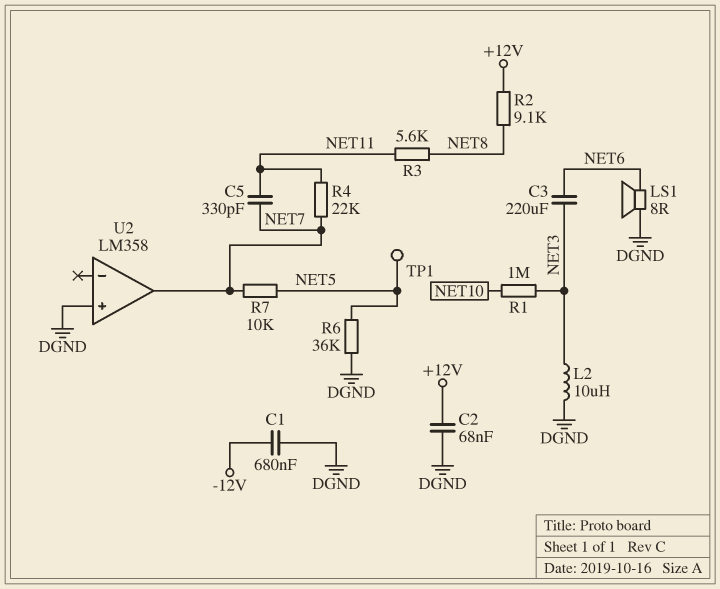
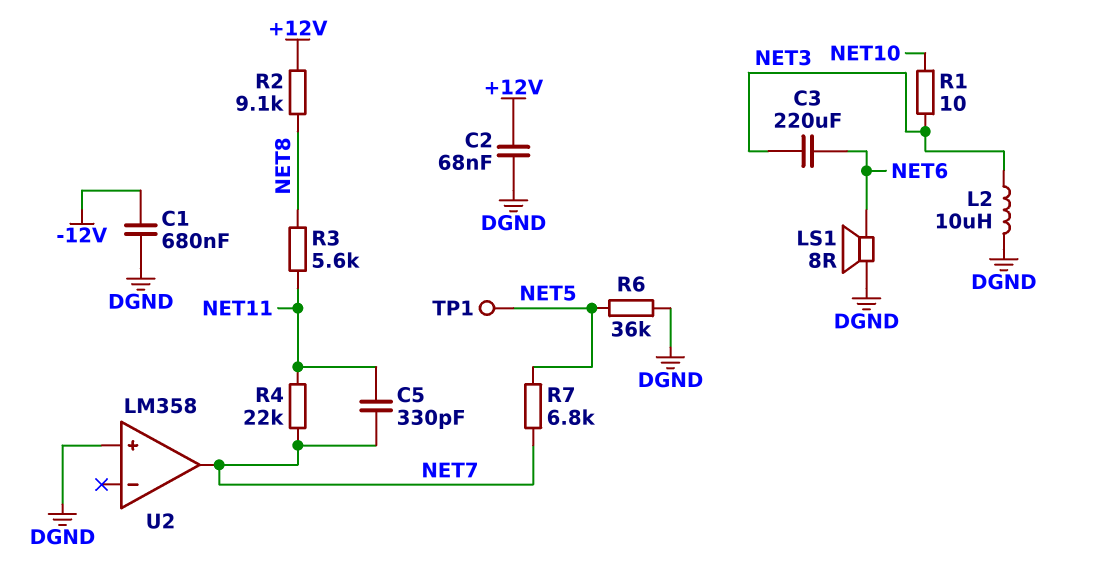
R1: 1M (NET3, NET10) -> 10 (NET3, NET10)
R7: 10k (NET5, NET7) -> 6.8k (NET5, NET7)

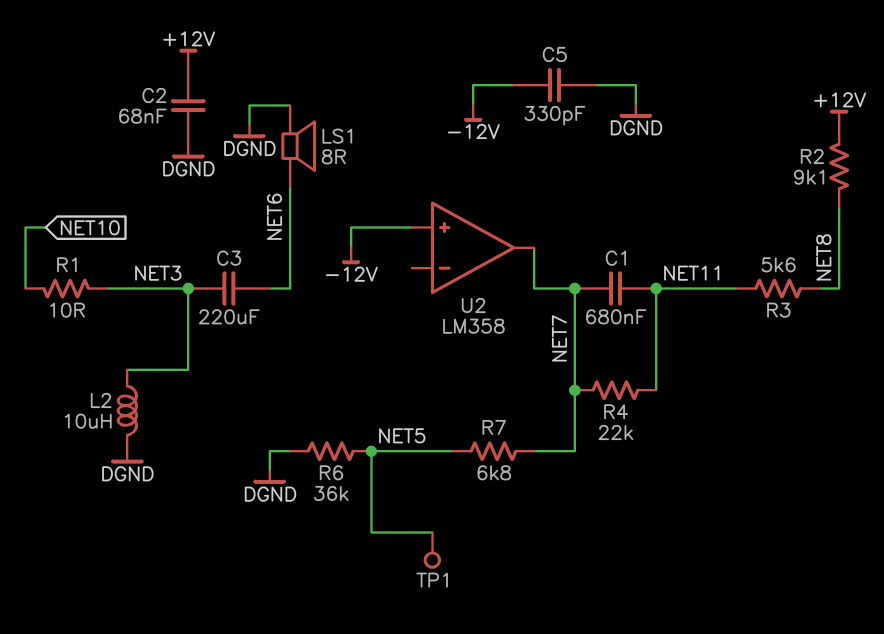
C1: 680nF (-12V, DGND) -> 680nF (NET7, NET11)
C5: 330pF (NET7, NET11) -> 330pF (-12V, DGND)
U2 pin in+: DGND -> -12V

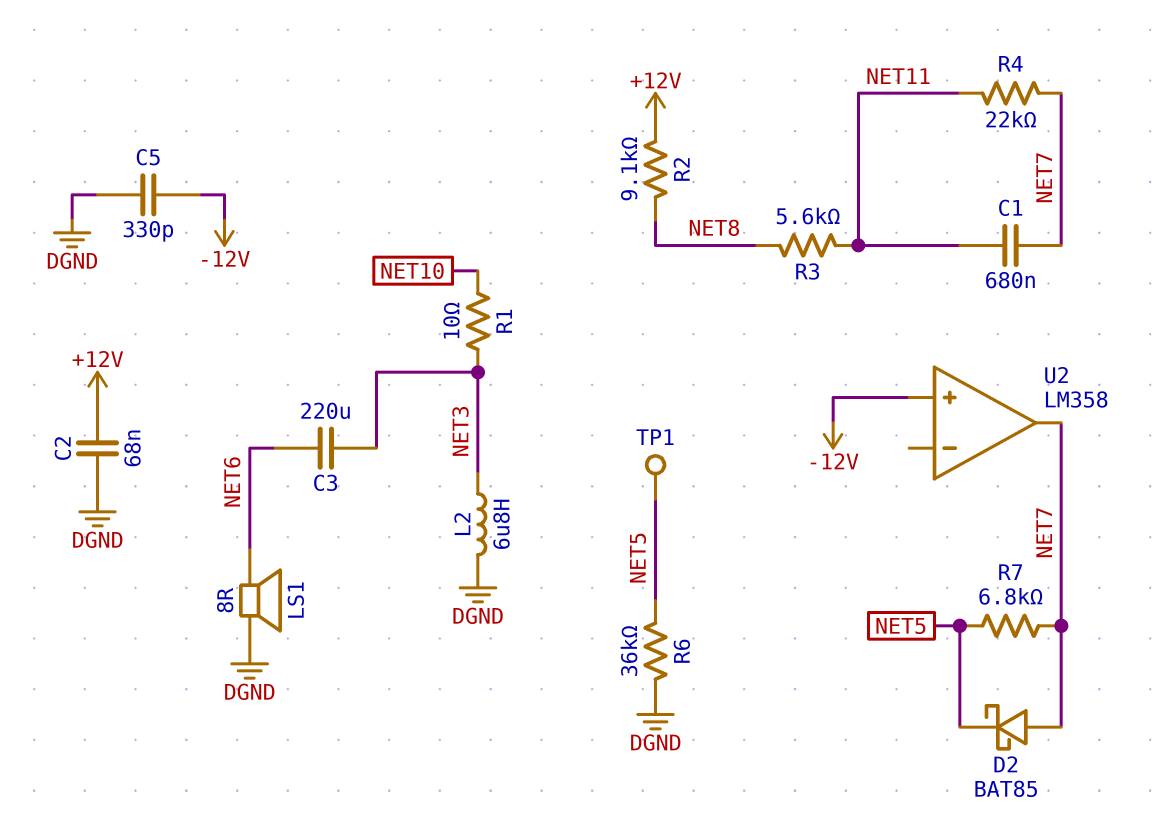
D2: none -> schottky BAT85 (A NET7, K NET5)
L2: 10uH (DGND, NET3) -> 6.8uH (DGND, NET3)

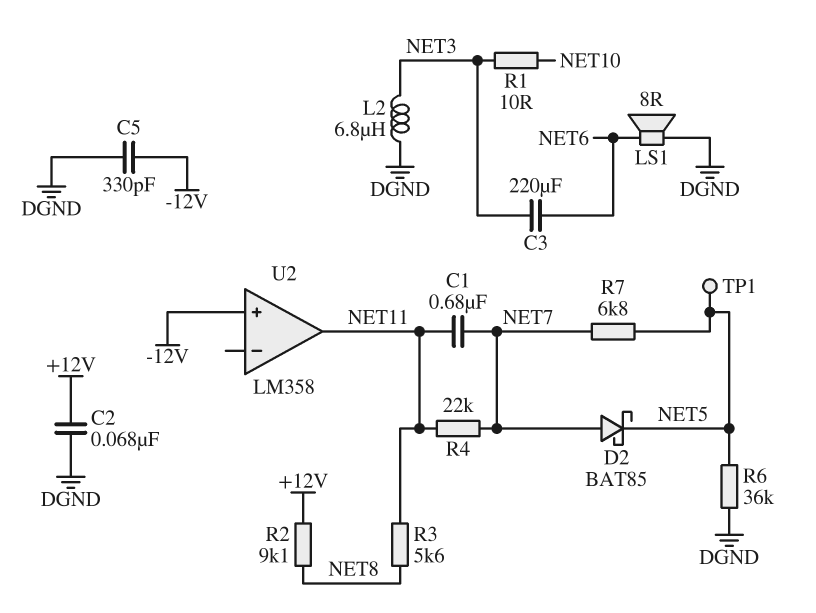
U2 pin out: NET7 -> NET11

